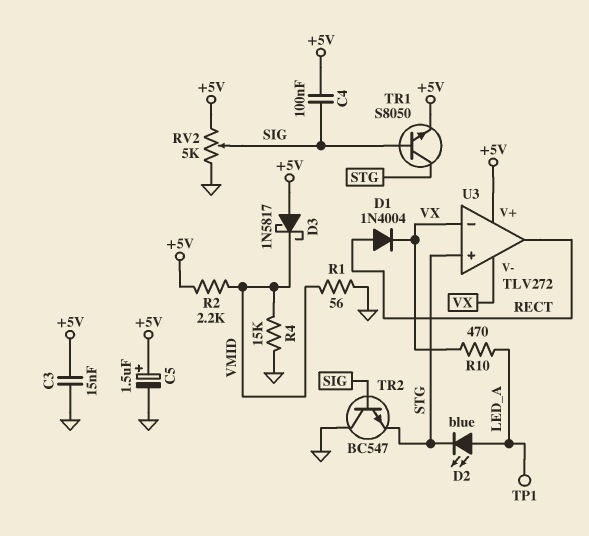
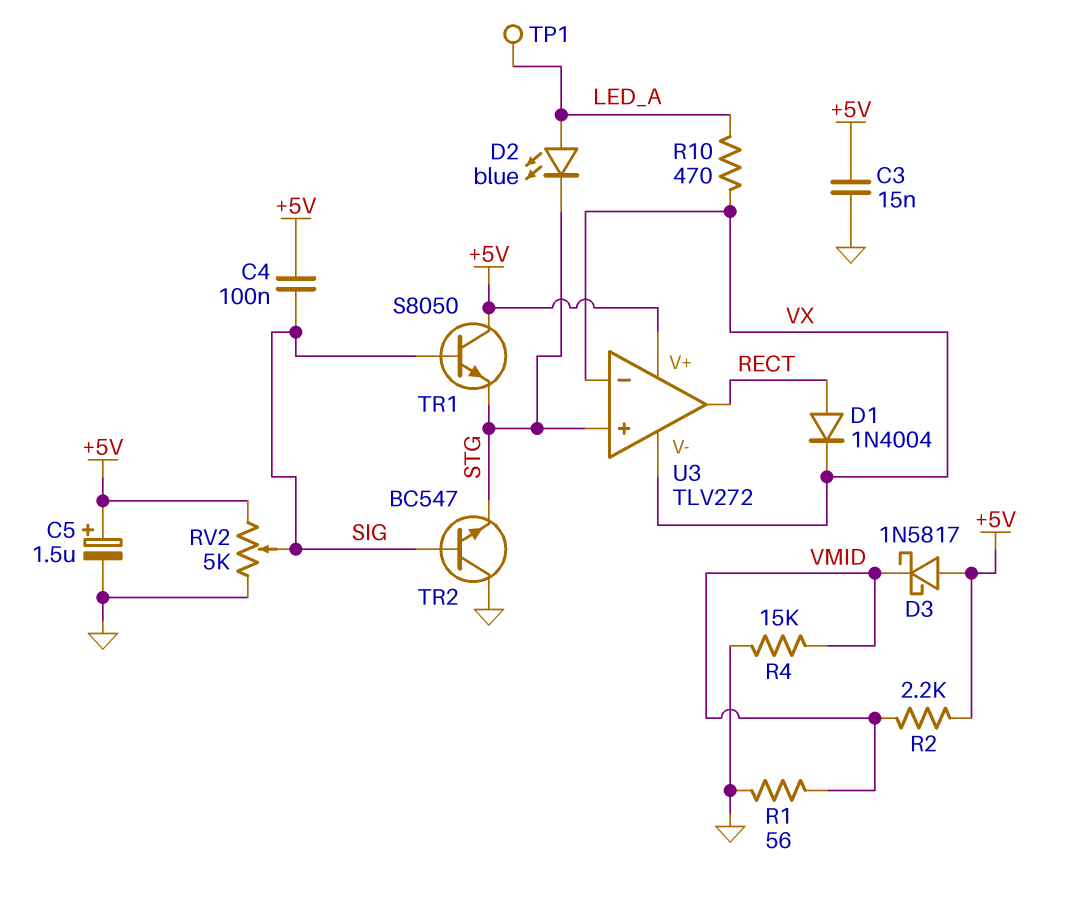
TR1: NPN S8050 (B SIG, C STG, E +5V) -> NPN S8050 (B SIG, C +5V, E STG)

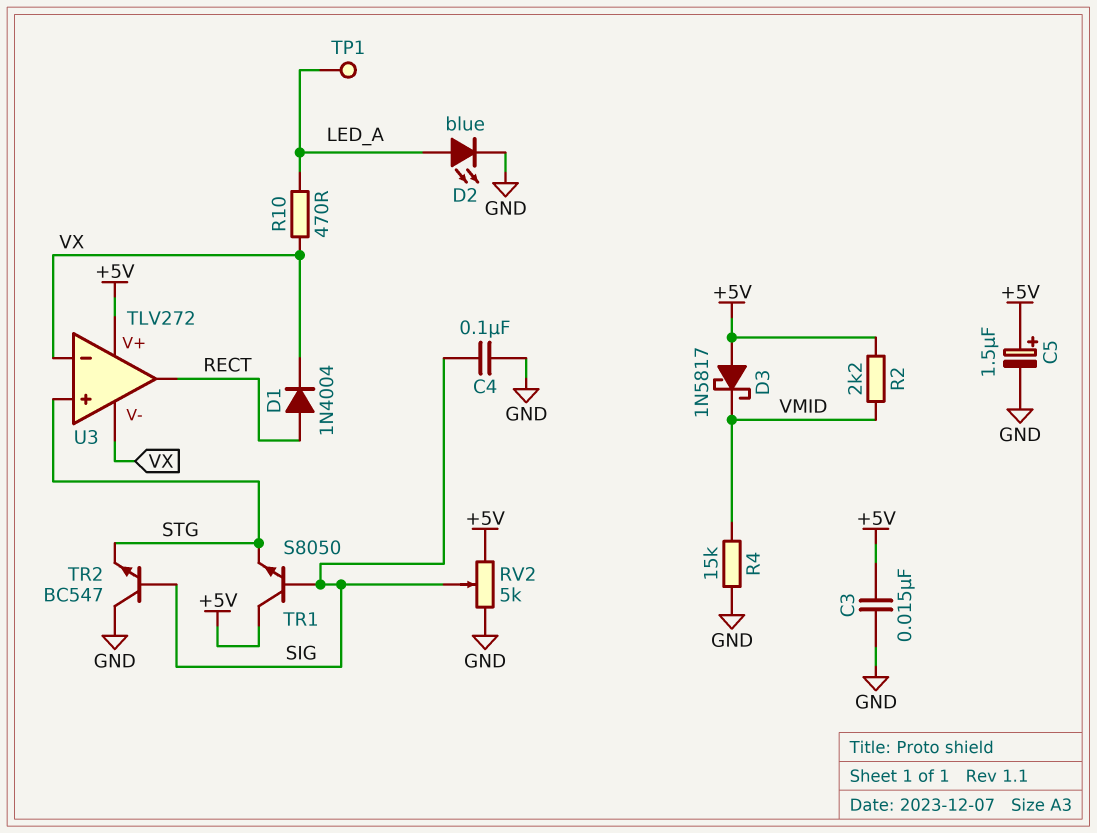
C4: 100nF (+5V, SIG) -> 100nF (GND, SIG)
D2: LED blue (A LED_A, K STG) -> LED blue (A LED_A, K GND)
R1: 56 (GND, VMID) -> none

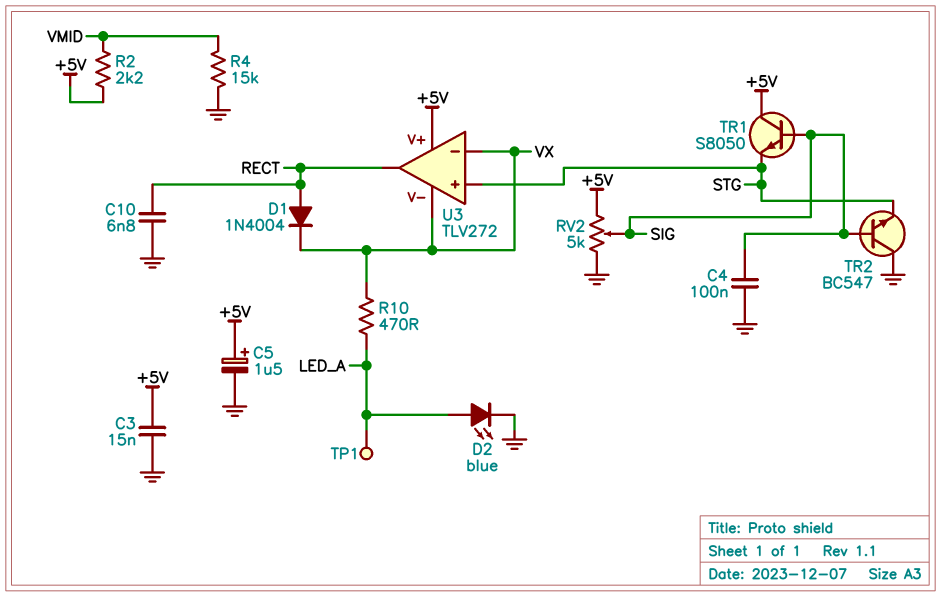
C10: none -> 6.8nF (GND, RECT)
D3: schottky 1N5817 (A +5V, K VMID) -> none

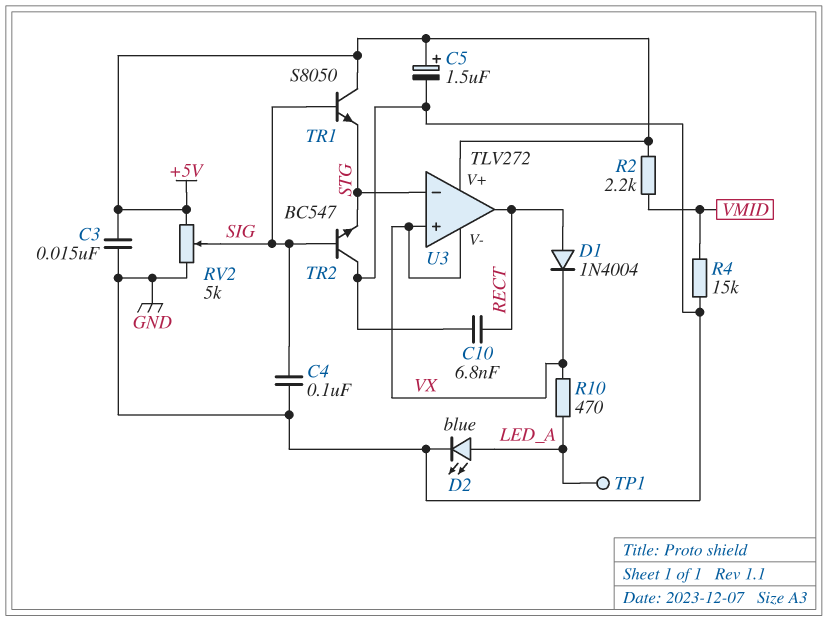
U3 pin in+: STG -> VX
U3 pin in-: VX -> STG

